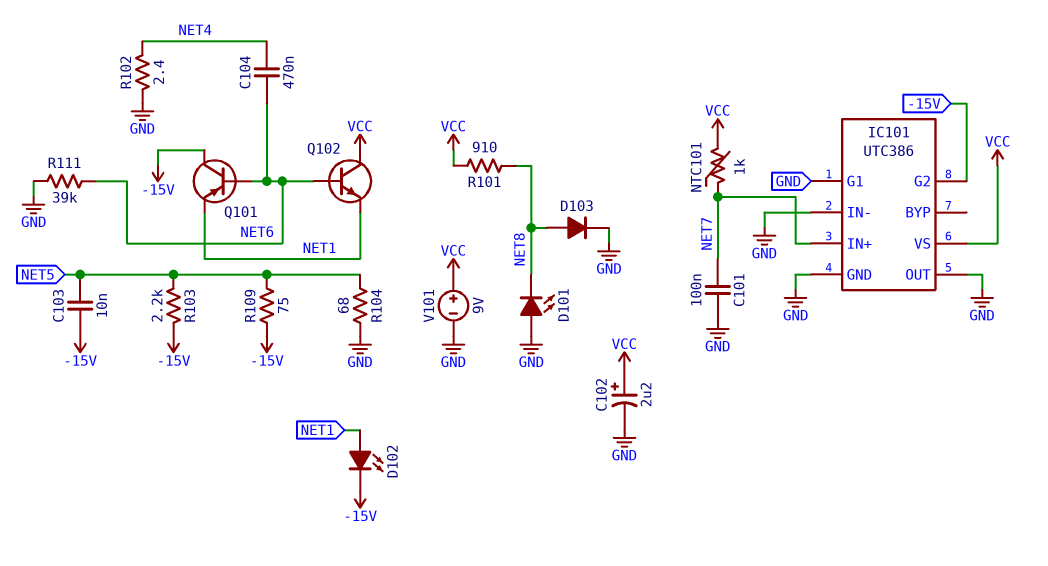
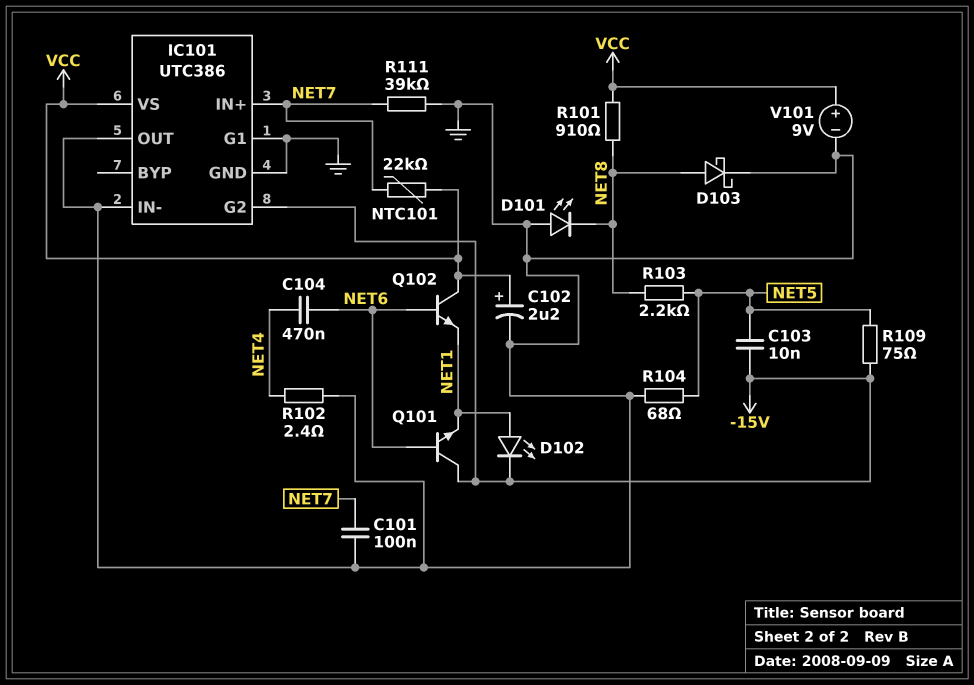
D103: diode (A NET8, K GND) -> schottky (A NET8, K GND)
NTC101: 1k (NET7, VCC) -> 22k (NET7, VCC)
Q101: PNP (B NET6, C -15V, E NET1) -> NPN (B NET6, C -15V, E NET1)
R103: 2.2k (-15V, NET5) -> 2.2k (NET5, NET8)
R111: 39k (GND, NET6) -> 39k (GND, NET7)

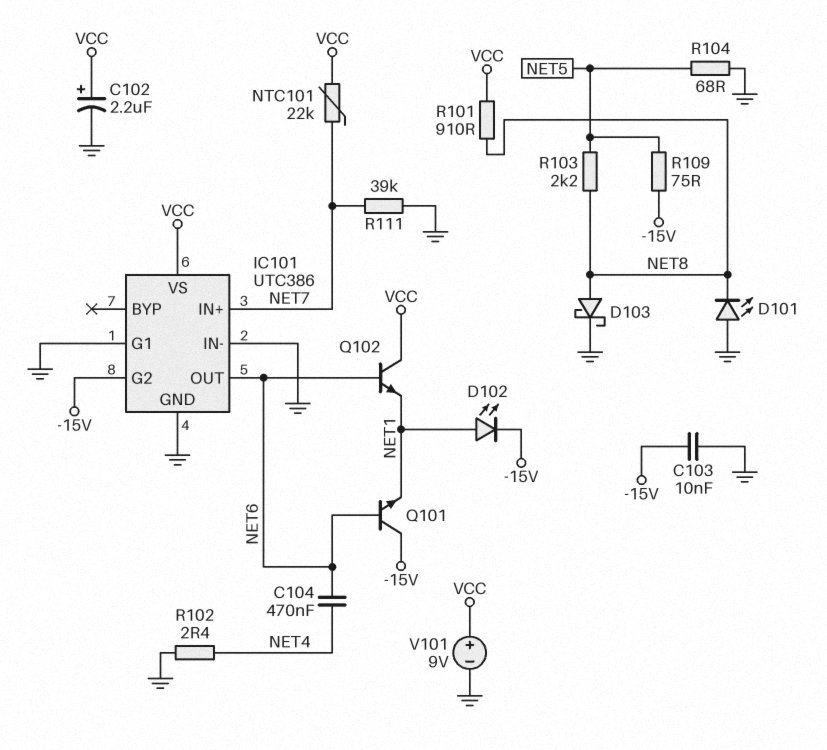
C101: 100nF (GND, NET7) -> none
C103: 10nF (-15V, NET5) -> 10nF (-15V, GND)
IC101 pin OUT: GND -> NET6

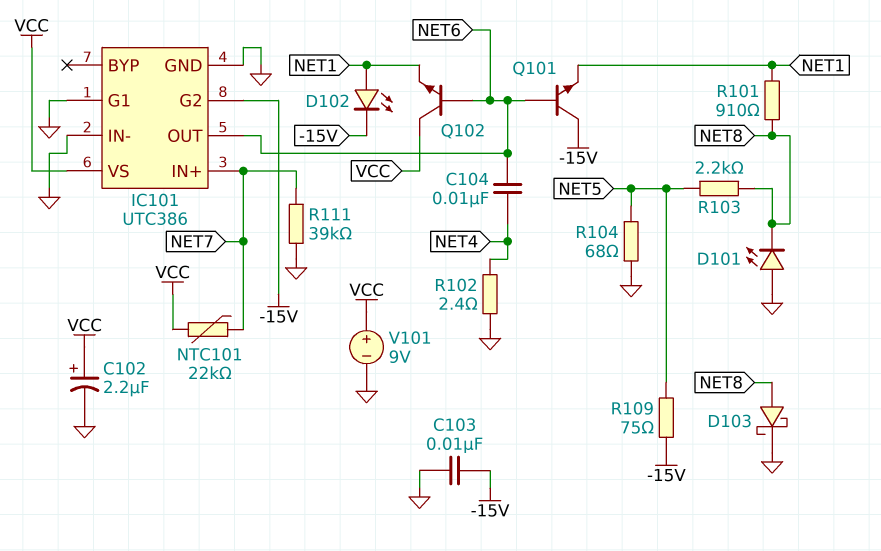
C104: 470nF (NET4, NET6) -> 10nF (NET4, NET6)
R101: 910 (NET8, VCC) -> 910 (NET1, NET8)

